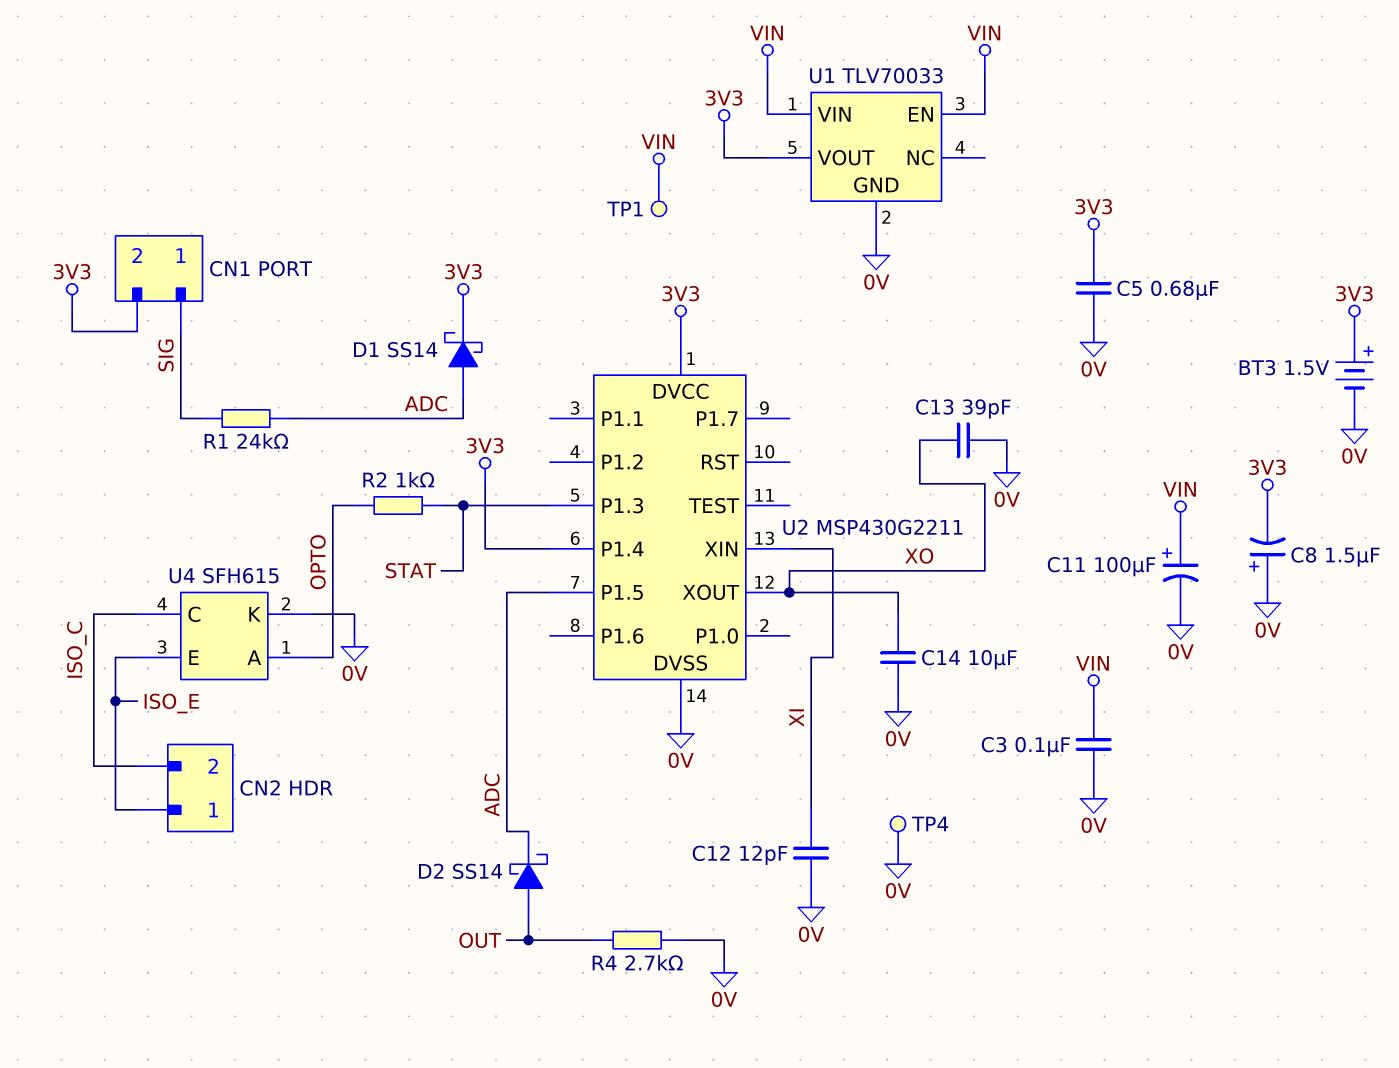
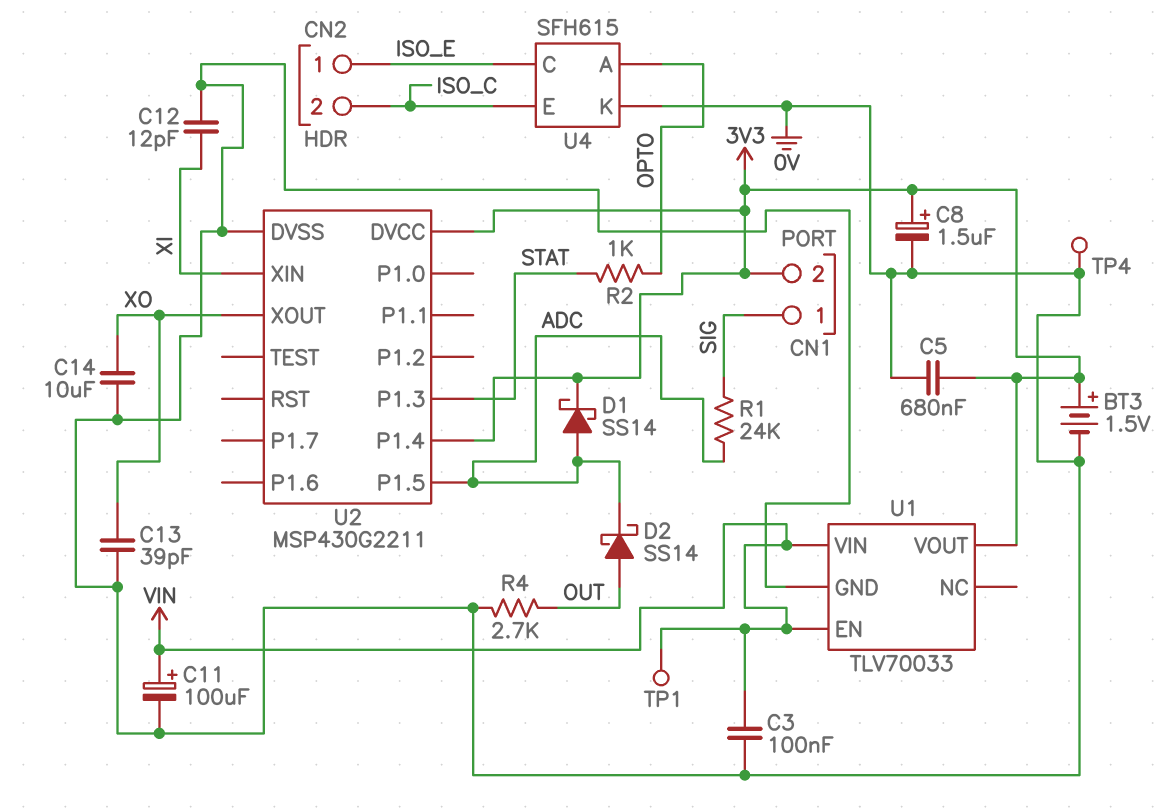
C8: 1.5uF (plus 0V, minus 3V3) -> 1.5uF (plus 3V3, minus 0V)
U4 pin C: ISO_C -> ISO_E
U4 pin E: ISO_E -> ISO_C

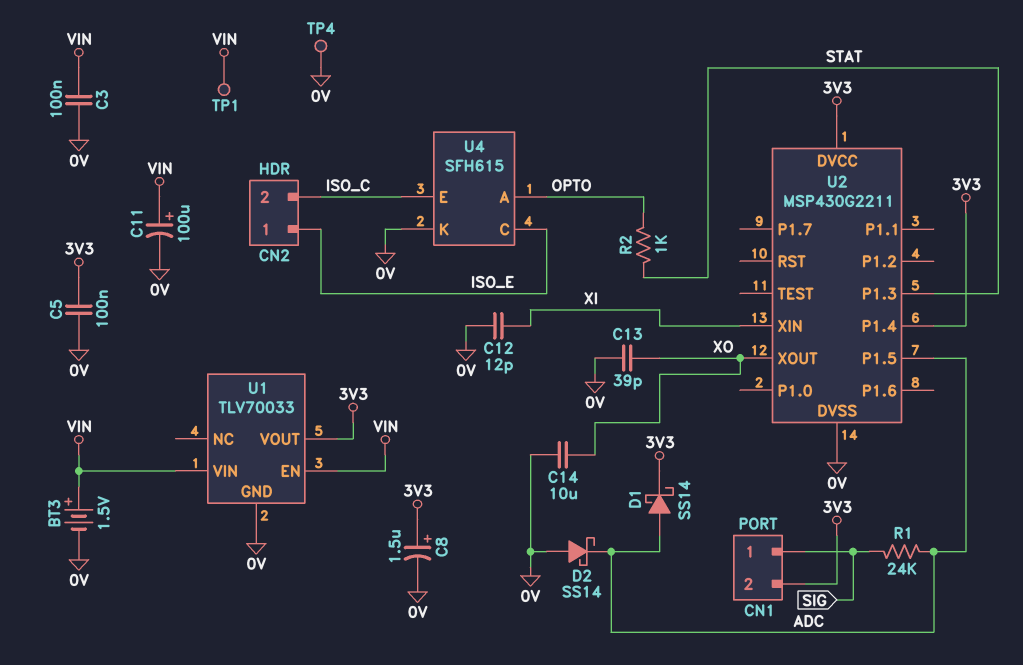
BT3: 1.5V (plus 3V3, minus 0V) -> 1.5V (plus VIN, minus 0V)
C5: 680nF (0V, 3V3) -> 100nF (0V, 3V3)
D2: schottky SS14 (A OUT, K ADC) -> schottky SS14 (A 0V, K ADC)
R4: 2.7k (0V, OUT) -> none

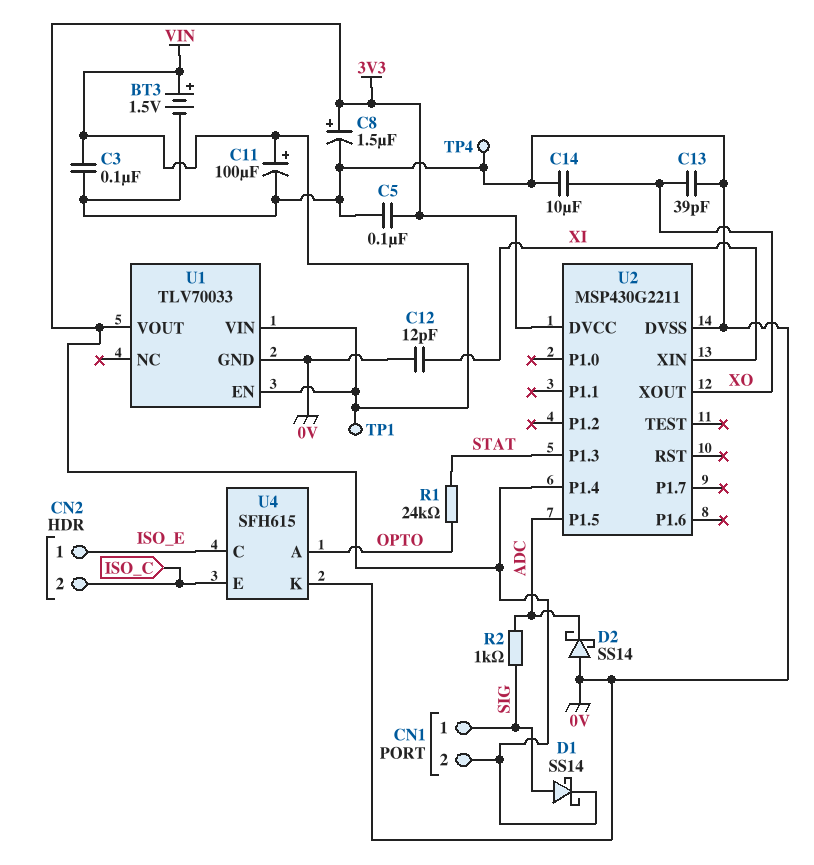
D1: schottky SS14 (A ADC, K 3V3) -> schottky SS14 (A SIG, K 3V3)
R1: 24k (ADC, SIG) -> 24k (OPTO, STAT)
R2: 1k (OPTO, STAT) -> 1k (ADC, SIG)

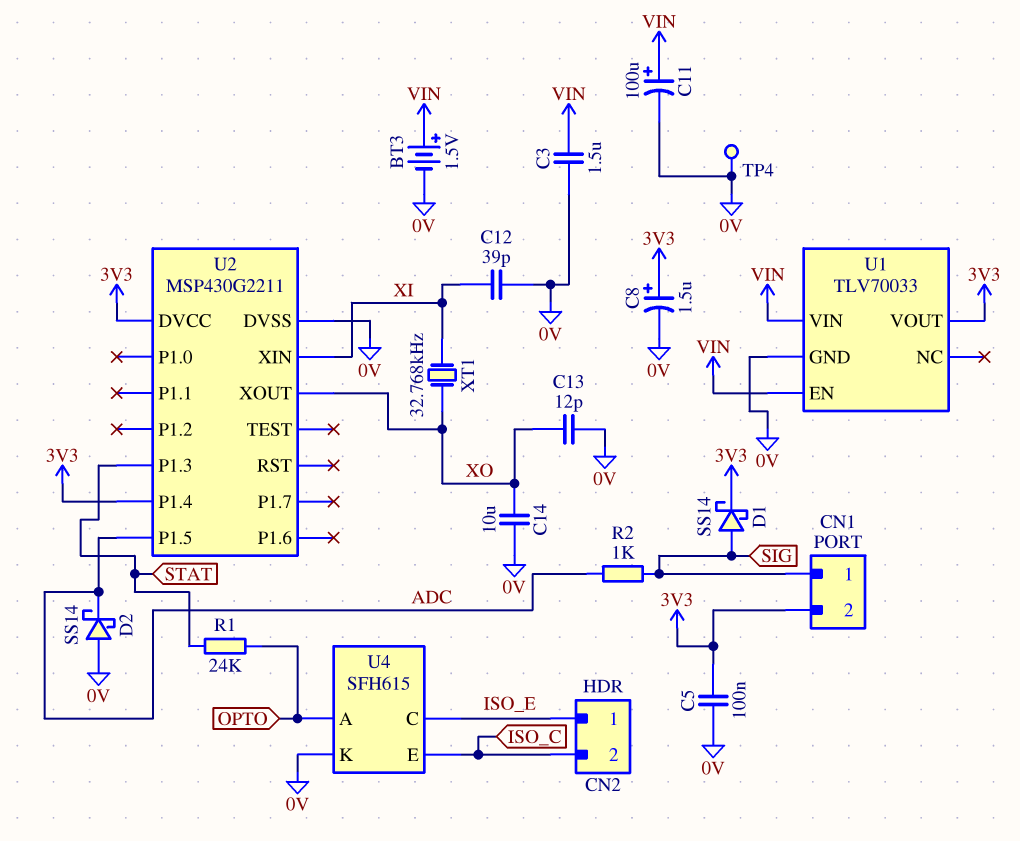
C3: 100nF (0V, VIN) -> 1.5uF (0V, VIN)
C12: 12pF (0V, XI) -> 39pF (0V, XI)
C13: 39pF (0V, XO) -> 12pF (0V, XO)
TP1: test point (VIN) -> none
XT1: none -> 32.768kHz (XI, XO)

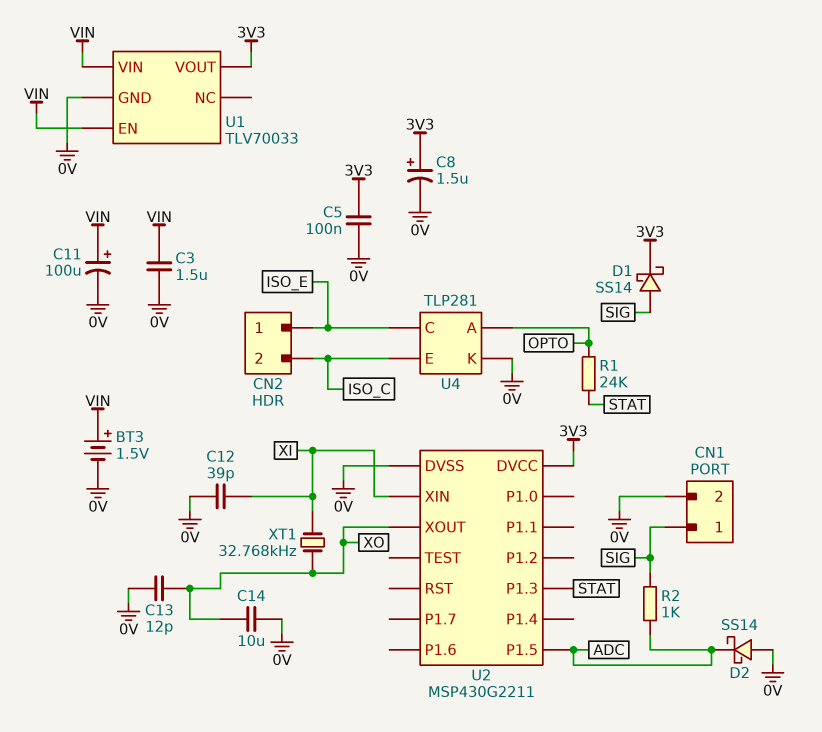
CN1 pin 2: 3V3 -> 0V
TP4: test point (0V) -> none
U2 pin P1.4: 3V3 -> none
U4: SFH615 -> TLP281

